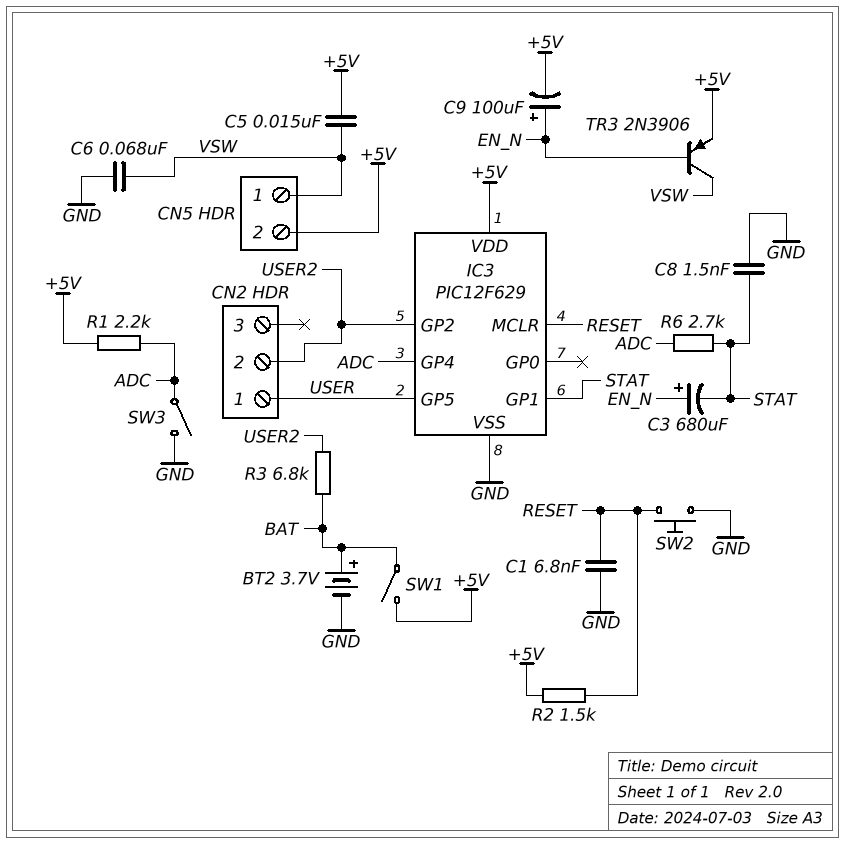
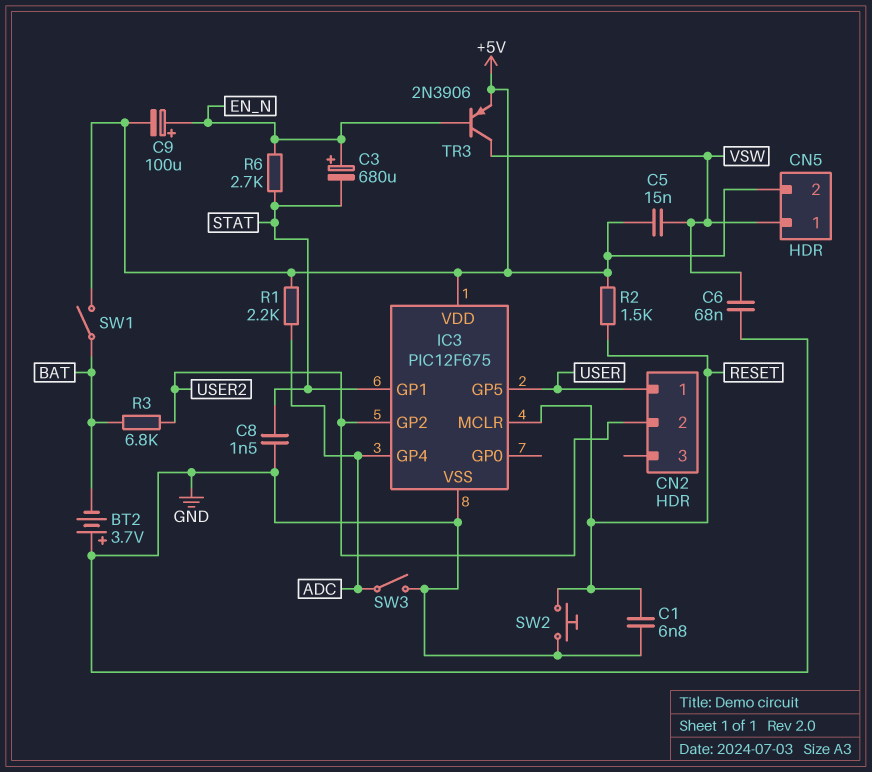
BT2: 3.7V (plus BAT, minus GND) -> 3.7V (plus GND, minus BAT)
IC3: PIC12F629 -> PIC12F675
R6: 2.7k (ADC, STAT) -> 2.7k (EN_N, STAT)

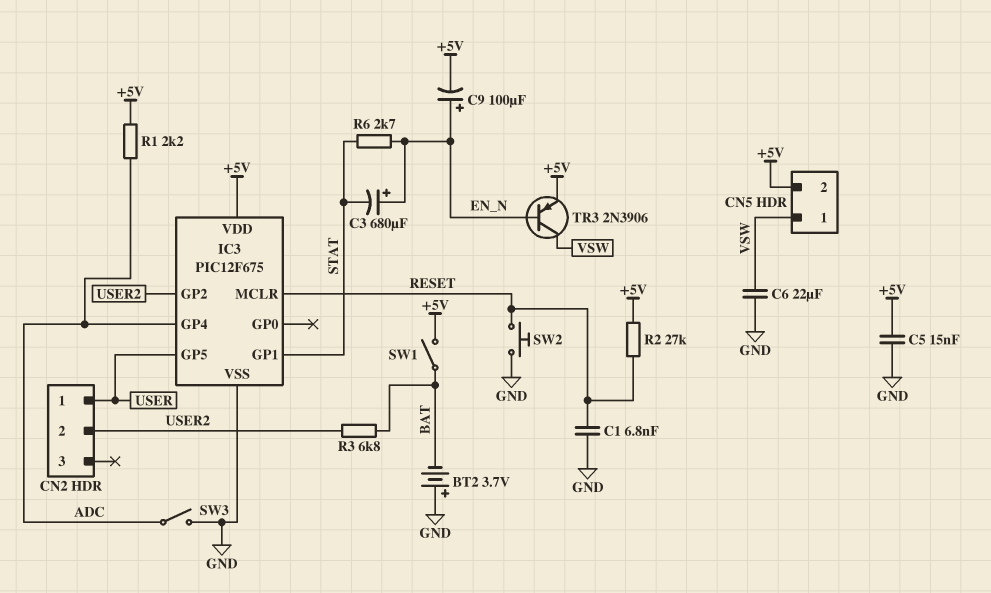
C5: 15nF (+5V, VSW) -> 15nF (+5V, GND)
C6: 68nF (GND, VSW) -> 22uF (GND, VSW)
C8: 1.5nF (GND, STAT) -> none
R2: 1.5k (+5V, RESET) -> 27k (+5V, RESET)

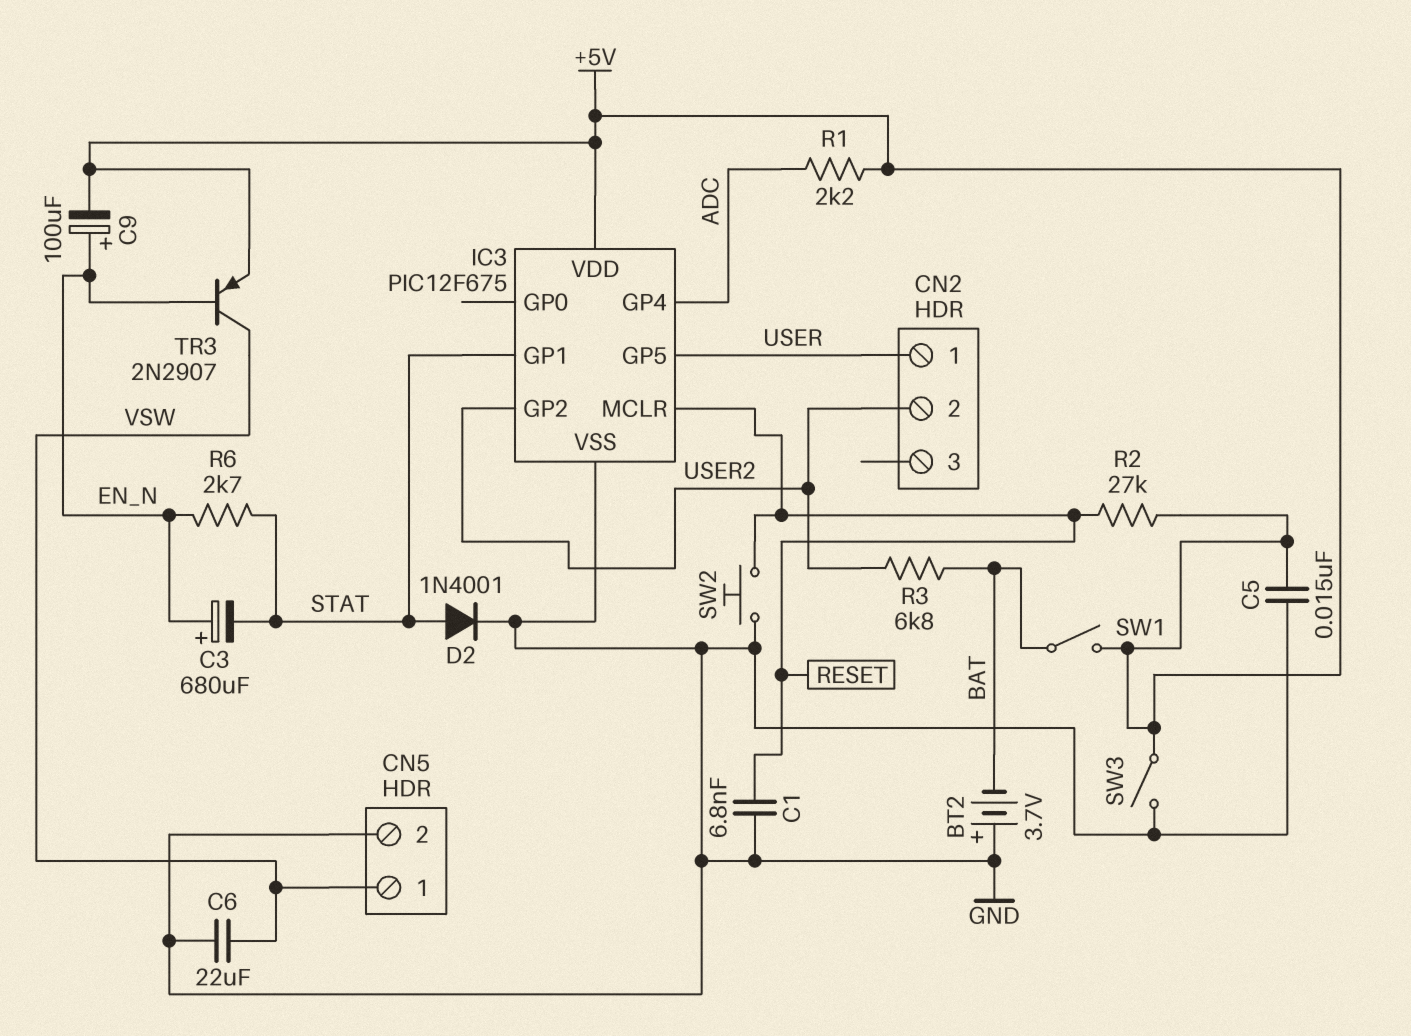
CN5 pin 2: +5V -> GND
D2: none -> diode 1N4001 (A STAT, K GND)
SW3: switch (ADC, GND) -> switch (+5V, GND)
TR3: PNP 2N3906 (B EN_N, C VSW, E +5V) -> PNP 2N2907 (B EN_N, C VSW, E +5V)

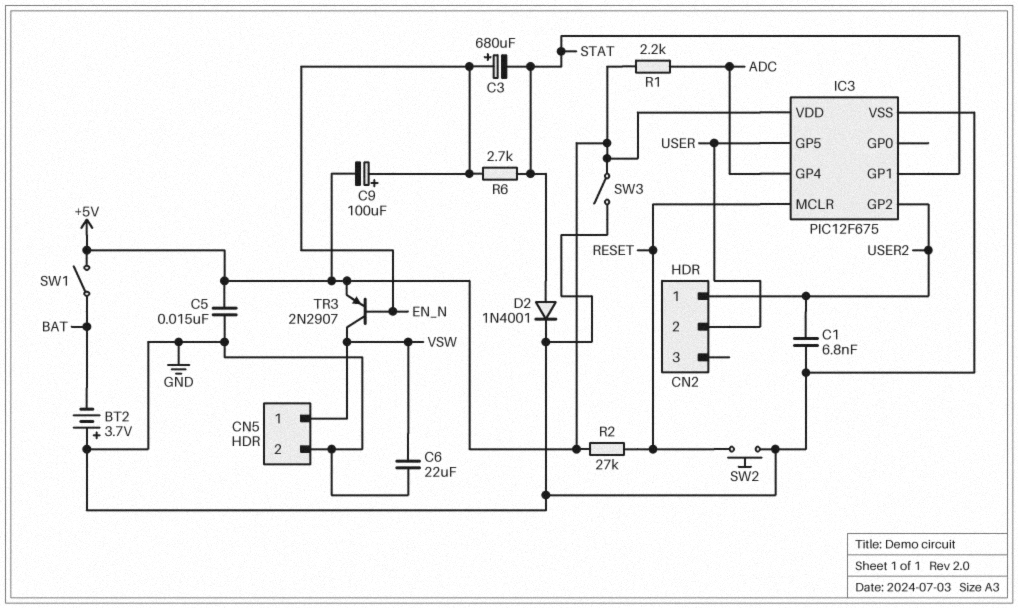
C1: 6.8nF (GND, RESET) -> 6.8nF (GND, USER2)
CN2 pin 1: USER -> USER2
CN2 pin 2: USER2 -> USER
R3: 6.8k (BAT, USER2) -> none

